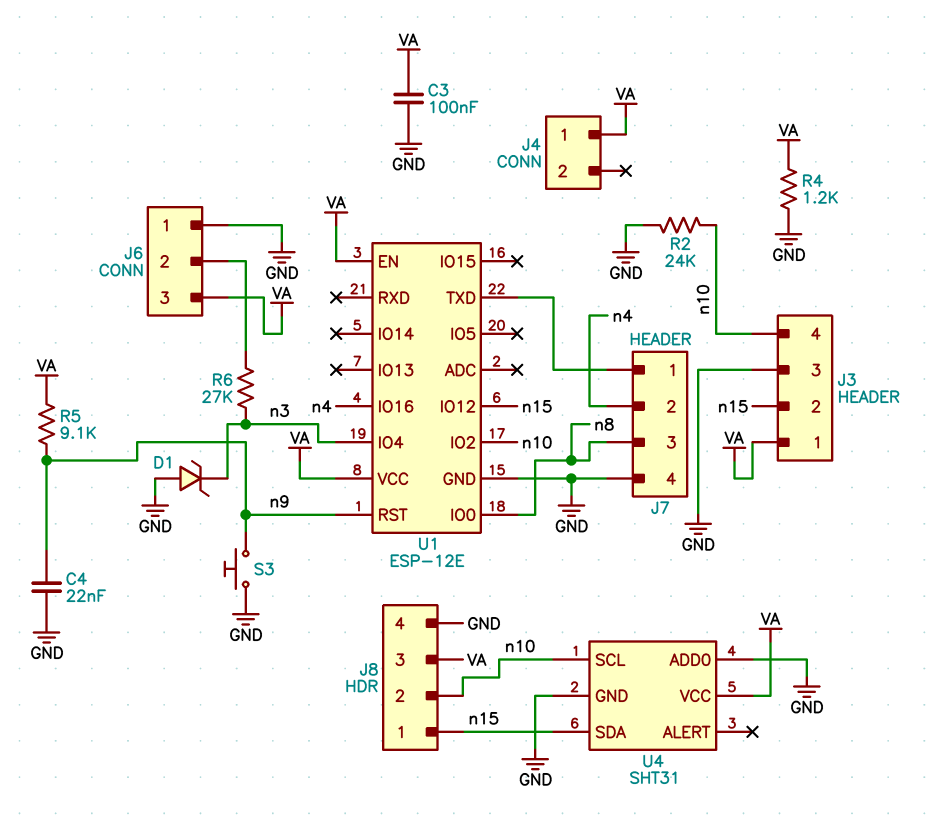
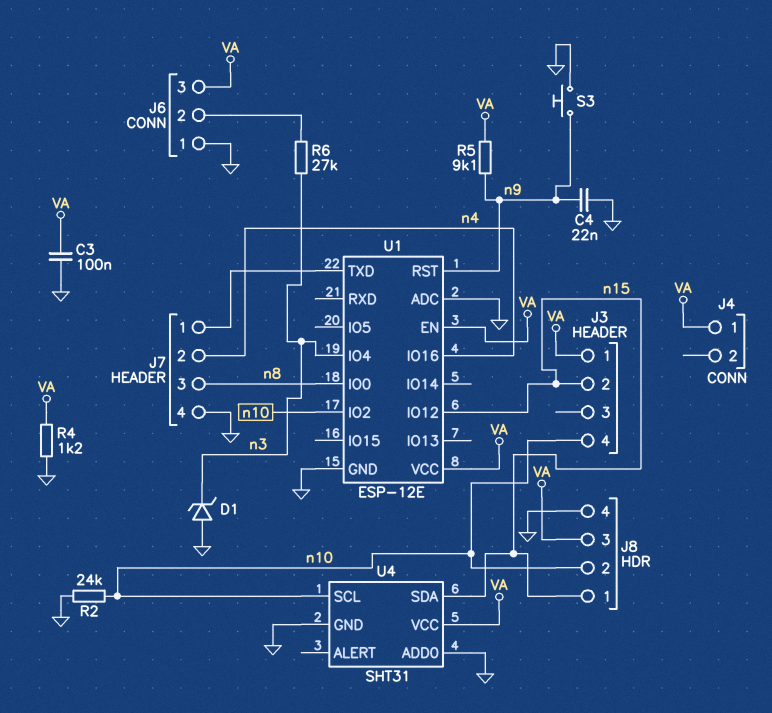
J3 pin 3: GND -> none
U1 pin ADC: none -> GND

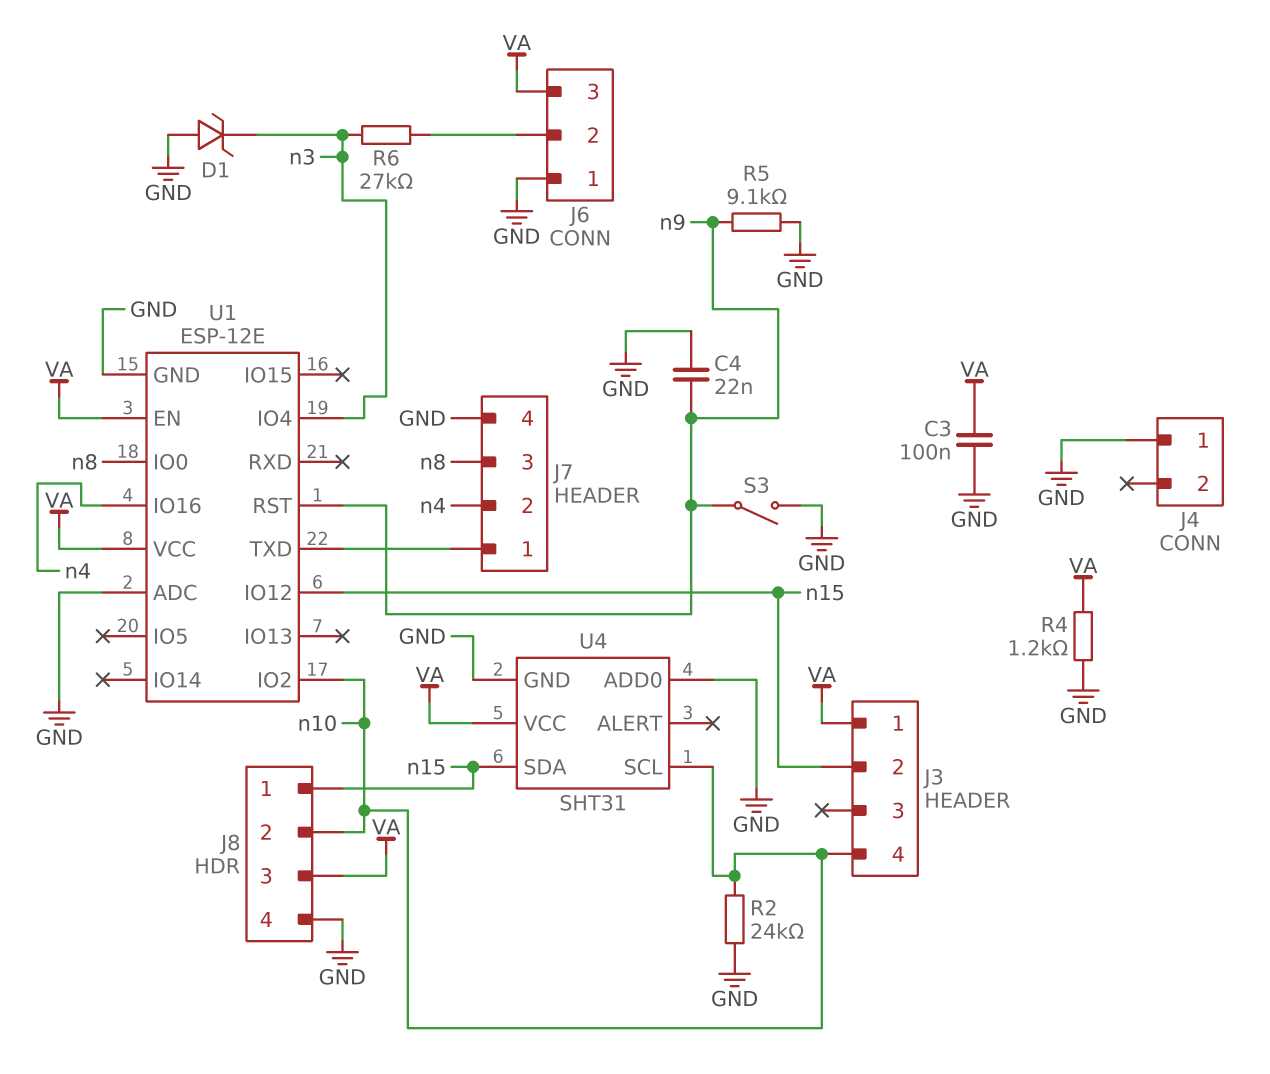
J4 pin 1: VA -> GND
R5: 9.1k (VA, n9) -> 9.1k (GND, n9)
S3: button (GND, n9) -> switch (GND, n9)

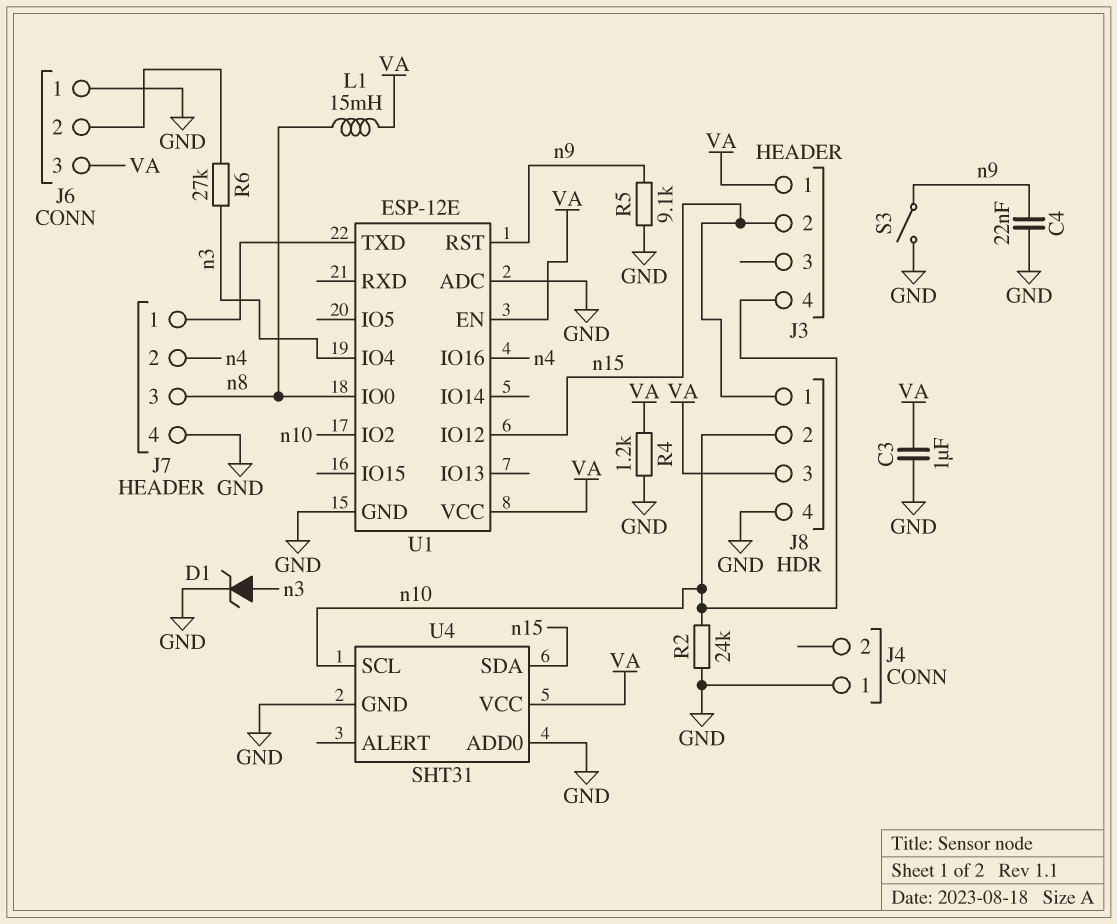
C3: 100nF (GND, VA) -> 1uF (GND, VA)
D1: zener (A GND, K n3) -> zener (A n3, K GND)
L1: none -> 15mH (VA, n8)

